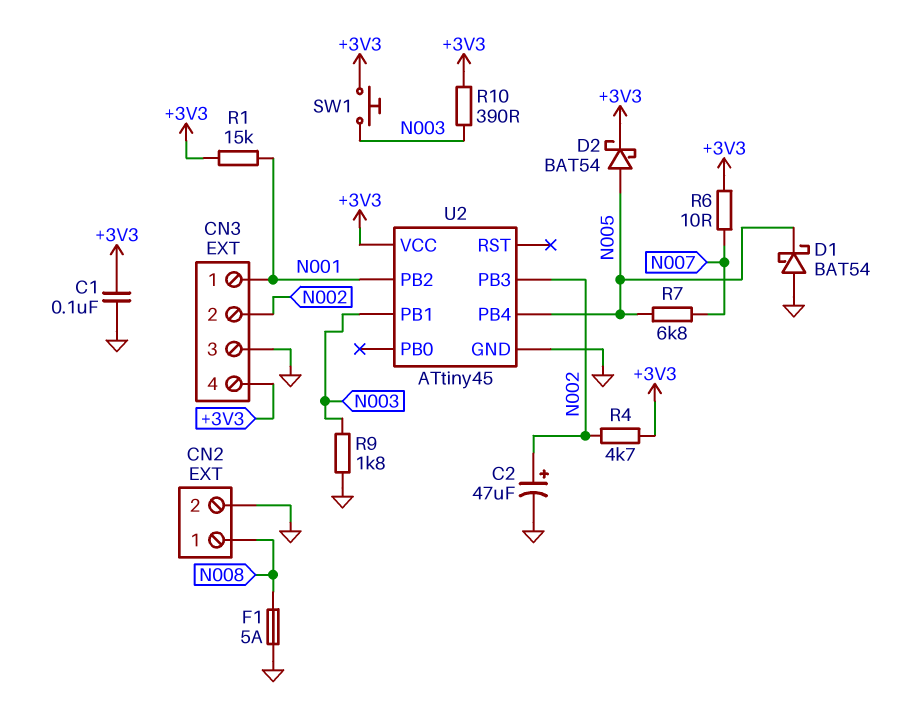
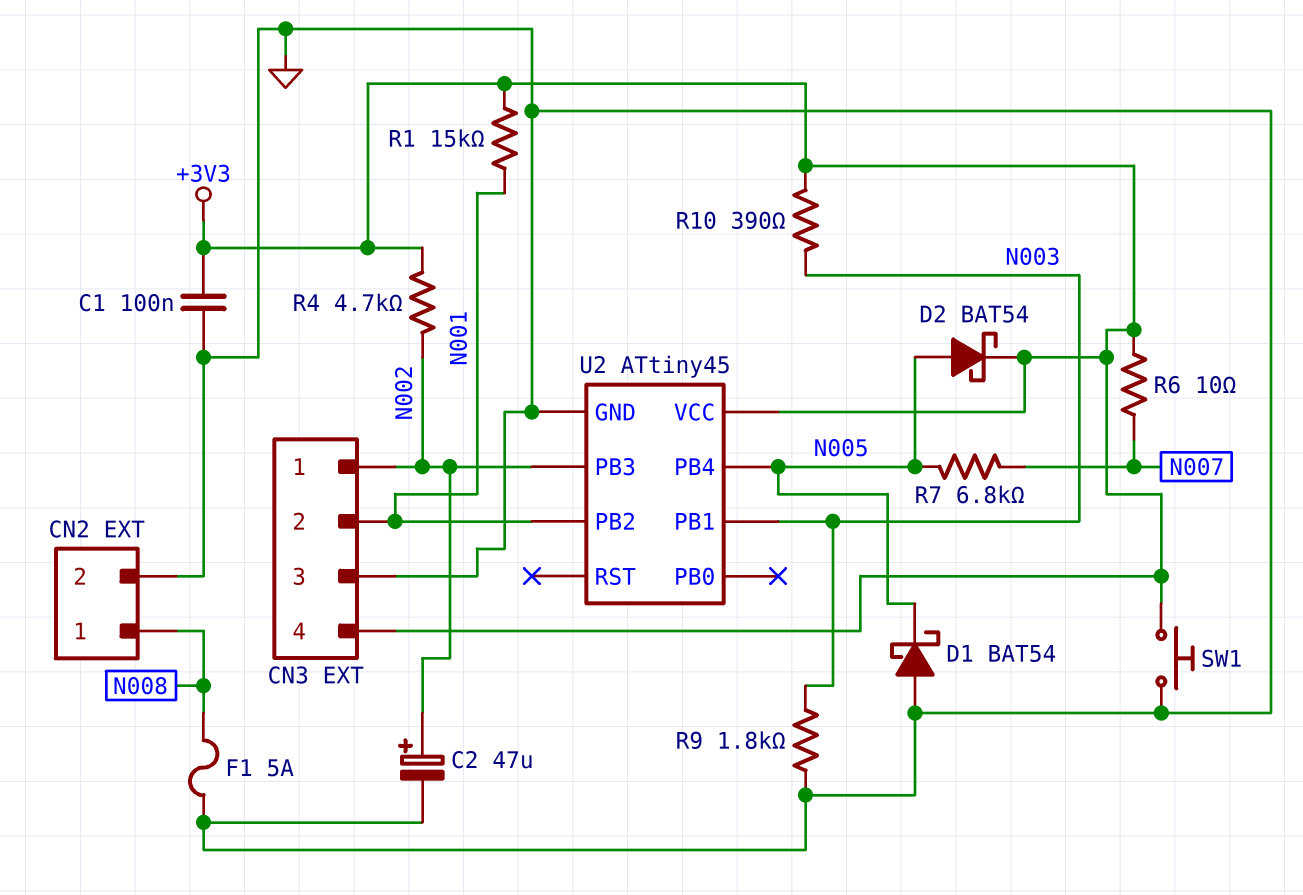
CN3 pin 1: N001 -> N002
CN3 pin 2: N002 -> N001
SW1: button (+3V3, N003) -> button (+3V3, GND)

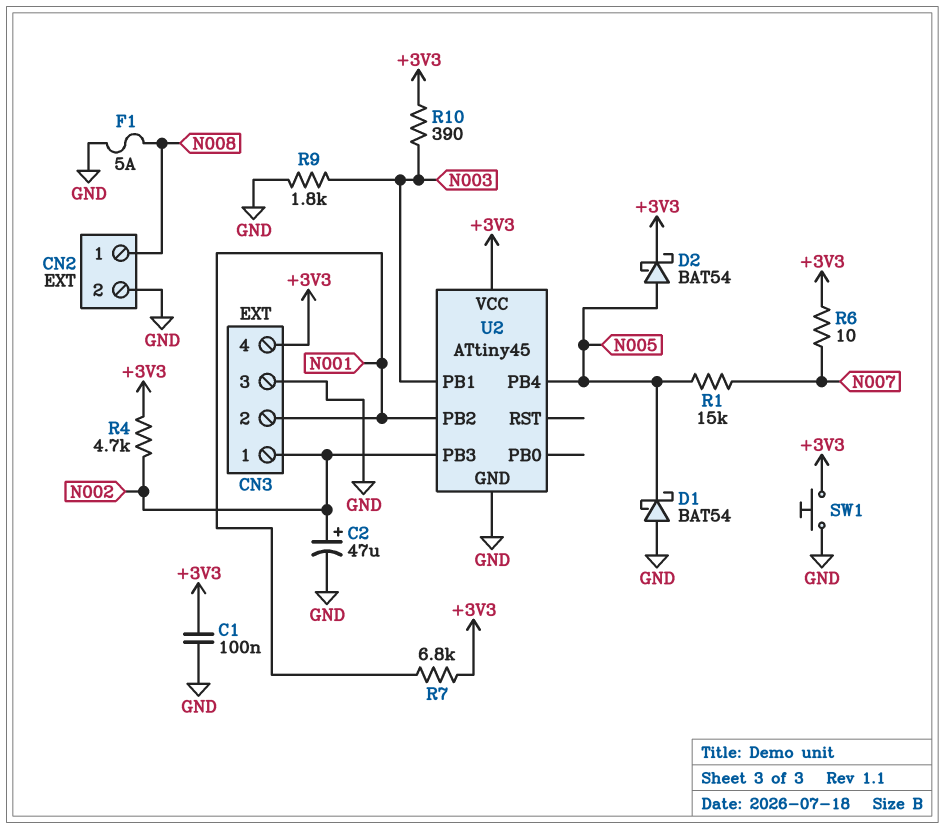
R1: 15k (+3V3, N001) -> 15k (N005, N007)
R7: 6.8k (N005, N007) -> 6.8k (+3V3, N001)

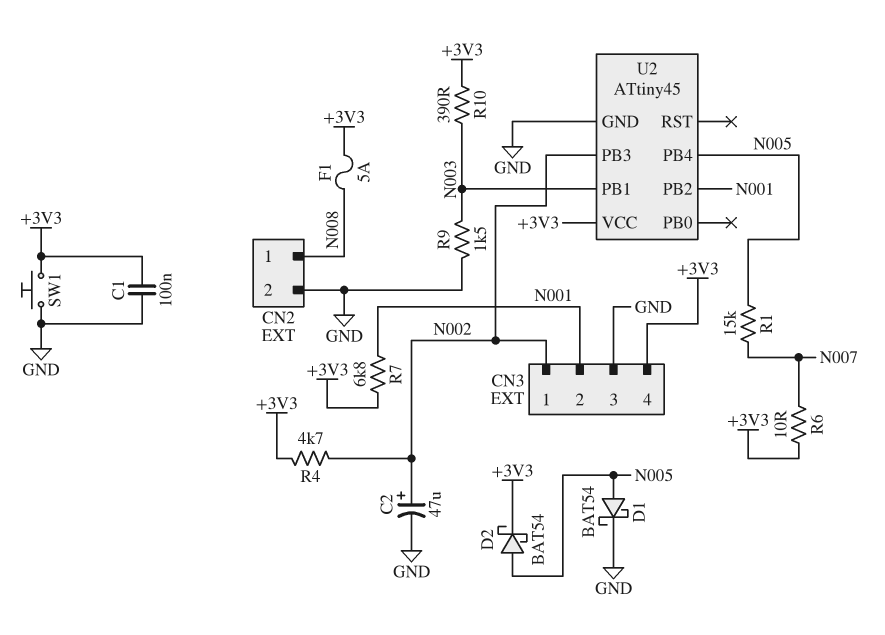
D1: schottky BAT54 (A GND, K N005) -> schottky BAT54 (A N005, K GND)
F1: 5A (GND, N008) -> 5A (+3V3, N008)
R9: 1.8k (GND, N003) -> 1.5k (GND, N003)

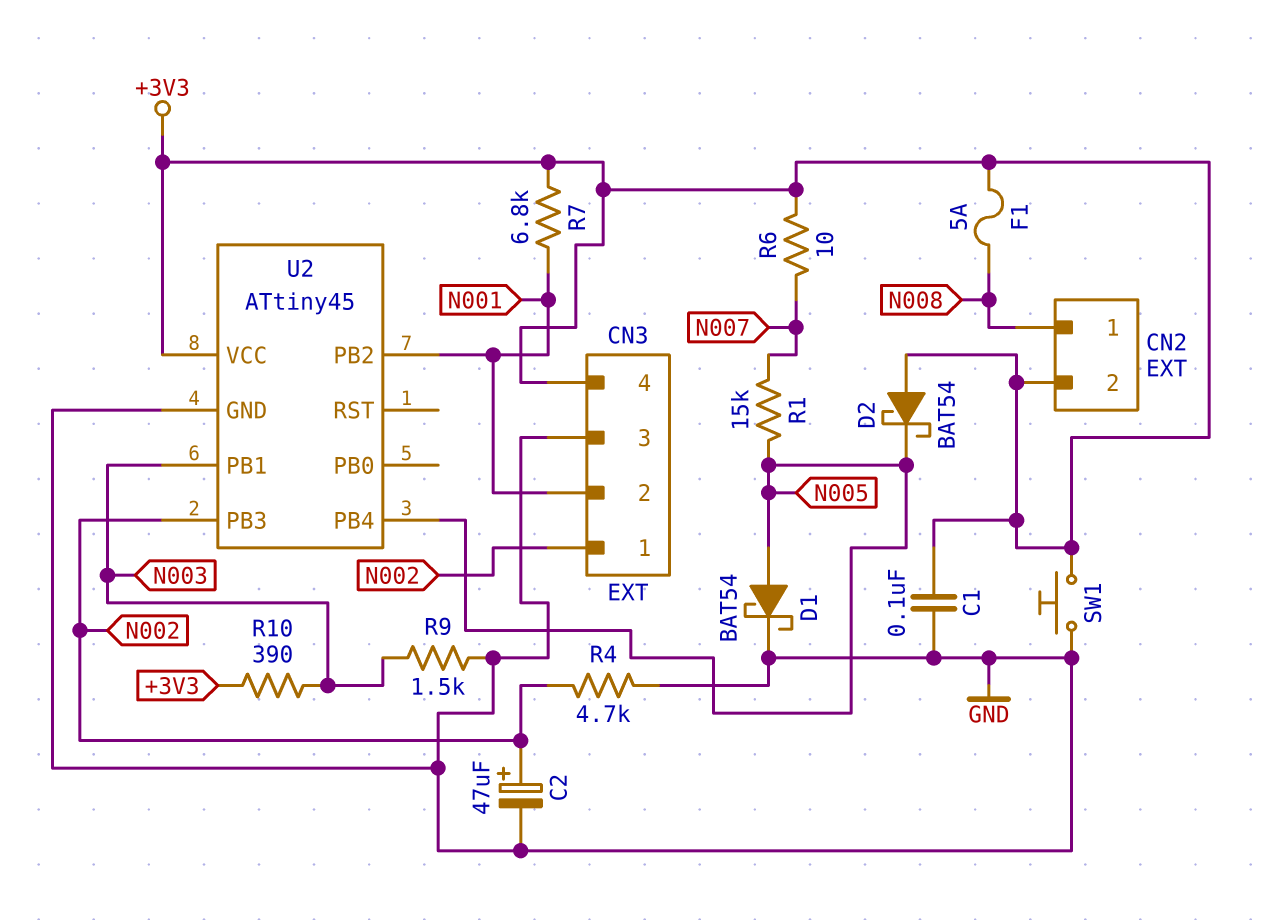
CN2 pin 2: GND -> +3V3
D2: schottky BAT54 (A N005, K +3V3) -> schottky BAT54 (A +3V3, K N005)
R4: 4.7k (+3V3, N002) -> 4.7k (GND, N002)

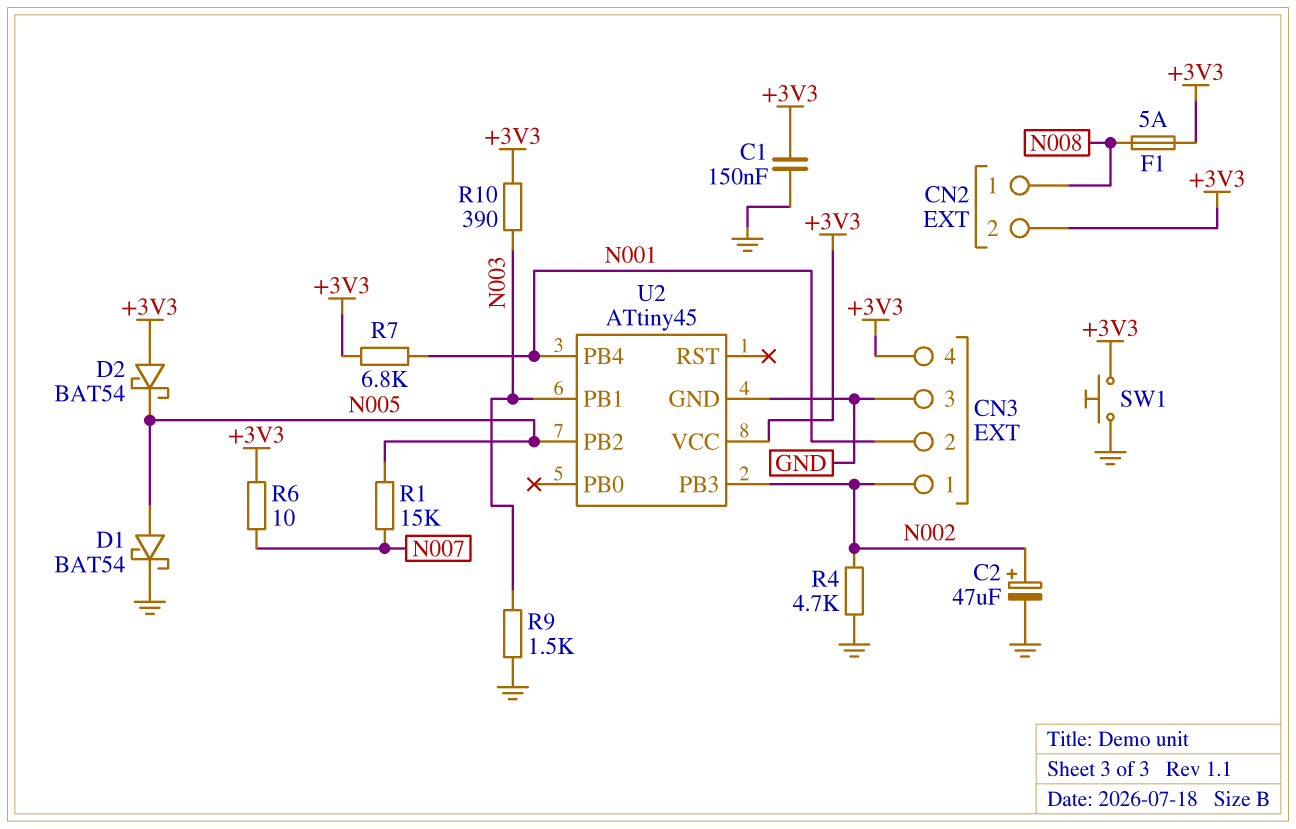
C1: 100nF (+3V3, GND) -> 150nF (+3V3, GND)
U2 pin PB2: N001 -> N005
U2 pin PB4: N005 -> N001

